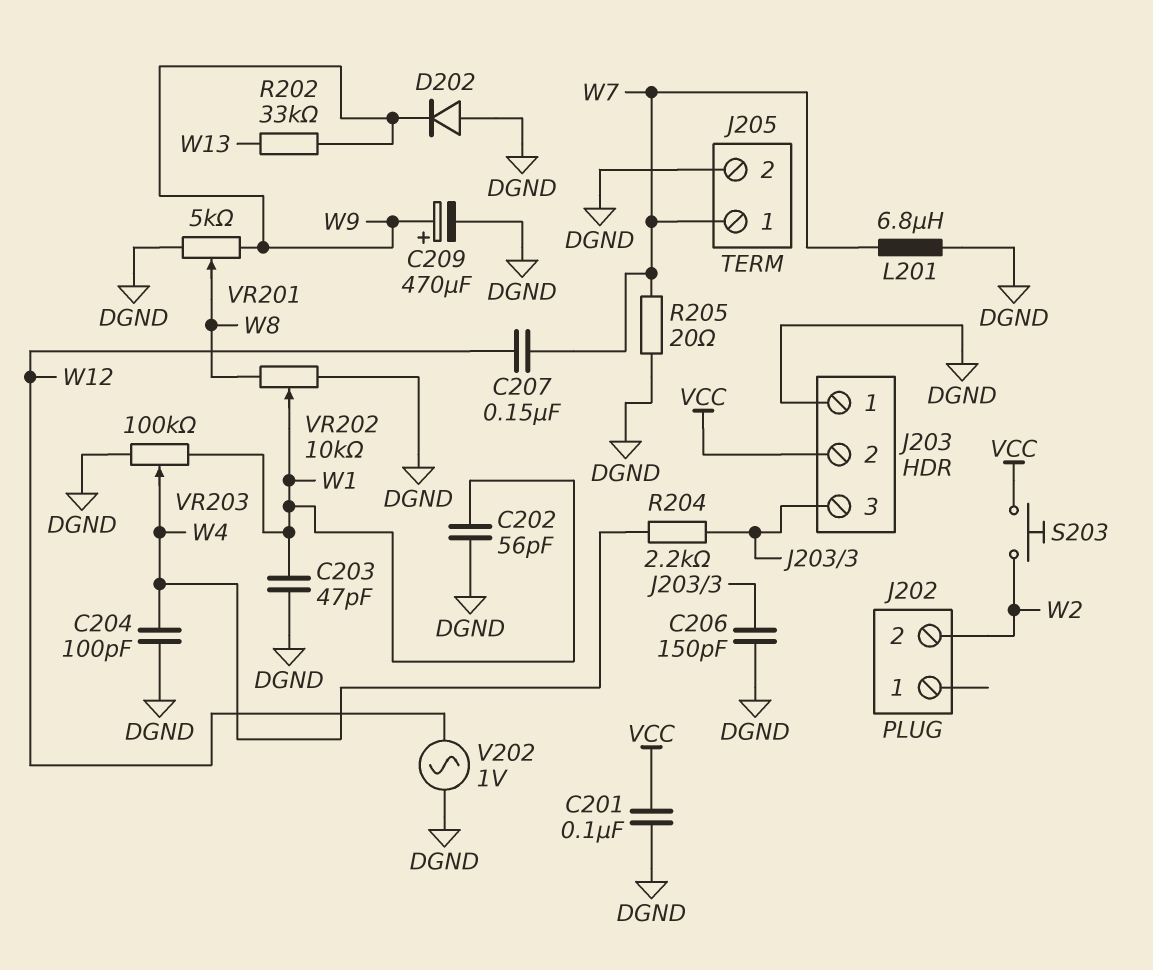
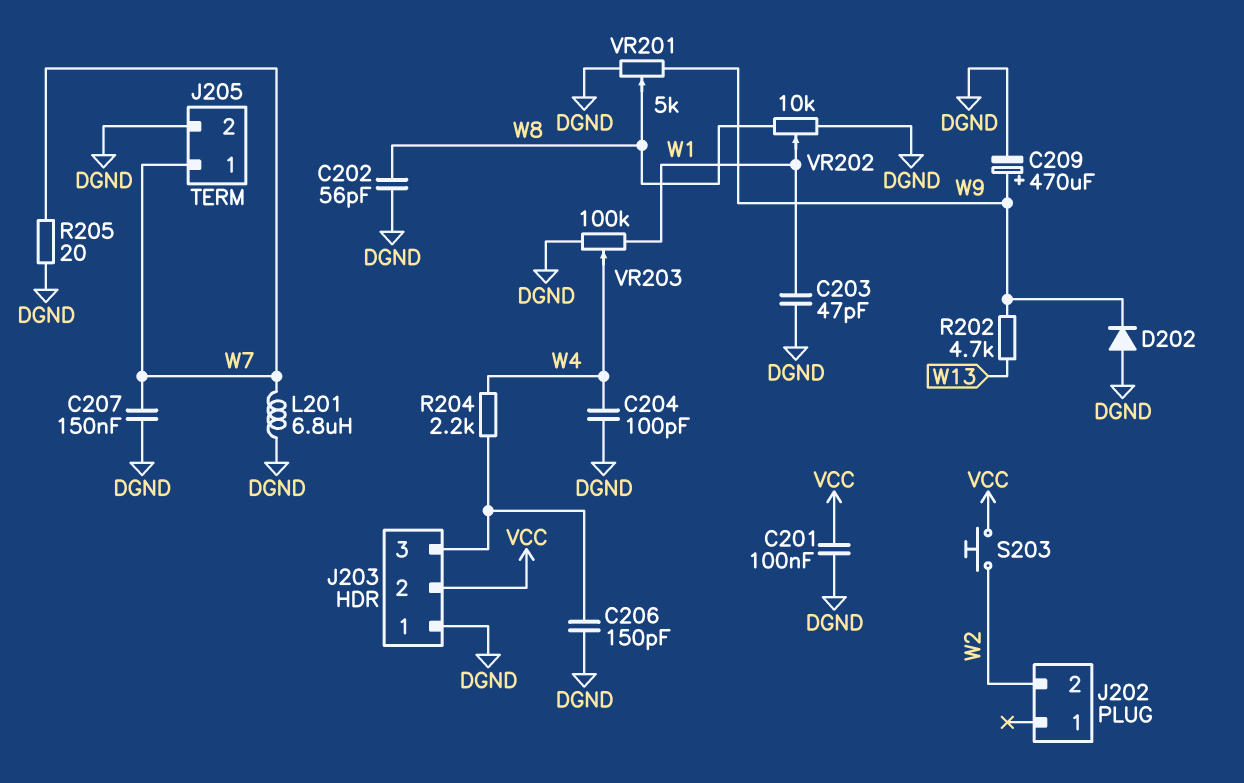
C202: 56pF (DGND, W1) -> 56pF (DGND, W8)
C207: 150nF (W7, W12) -> 150nF (DGND, W7)
R202: 33k (W9, W13) -> 4.7k (W9, W13)
V202: AC 1V (DGND, W12) -> none

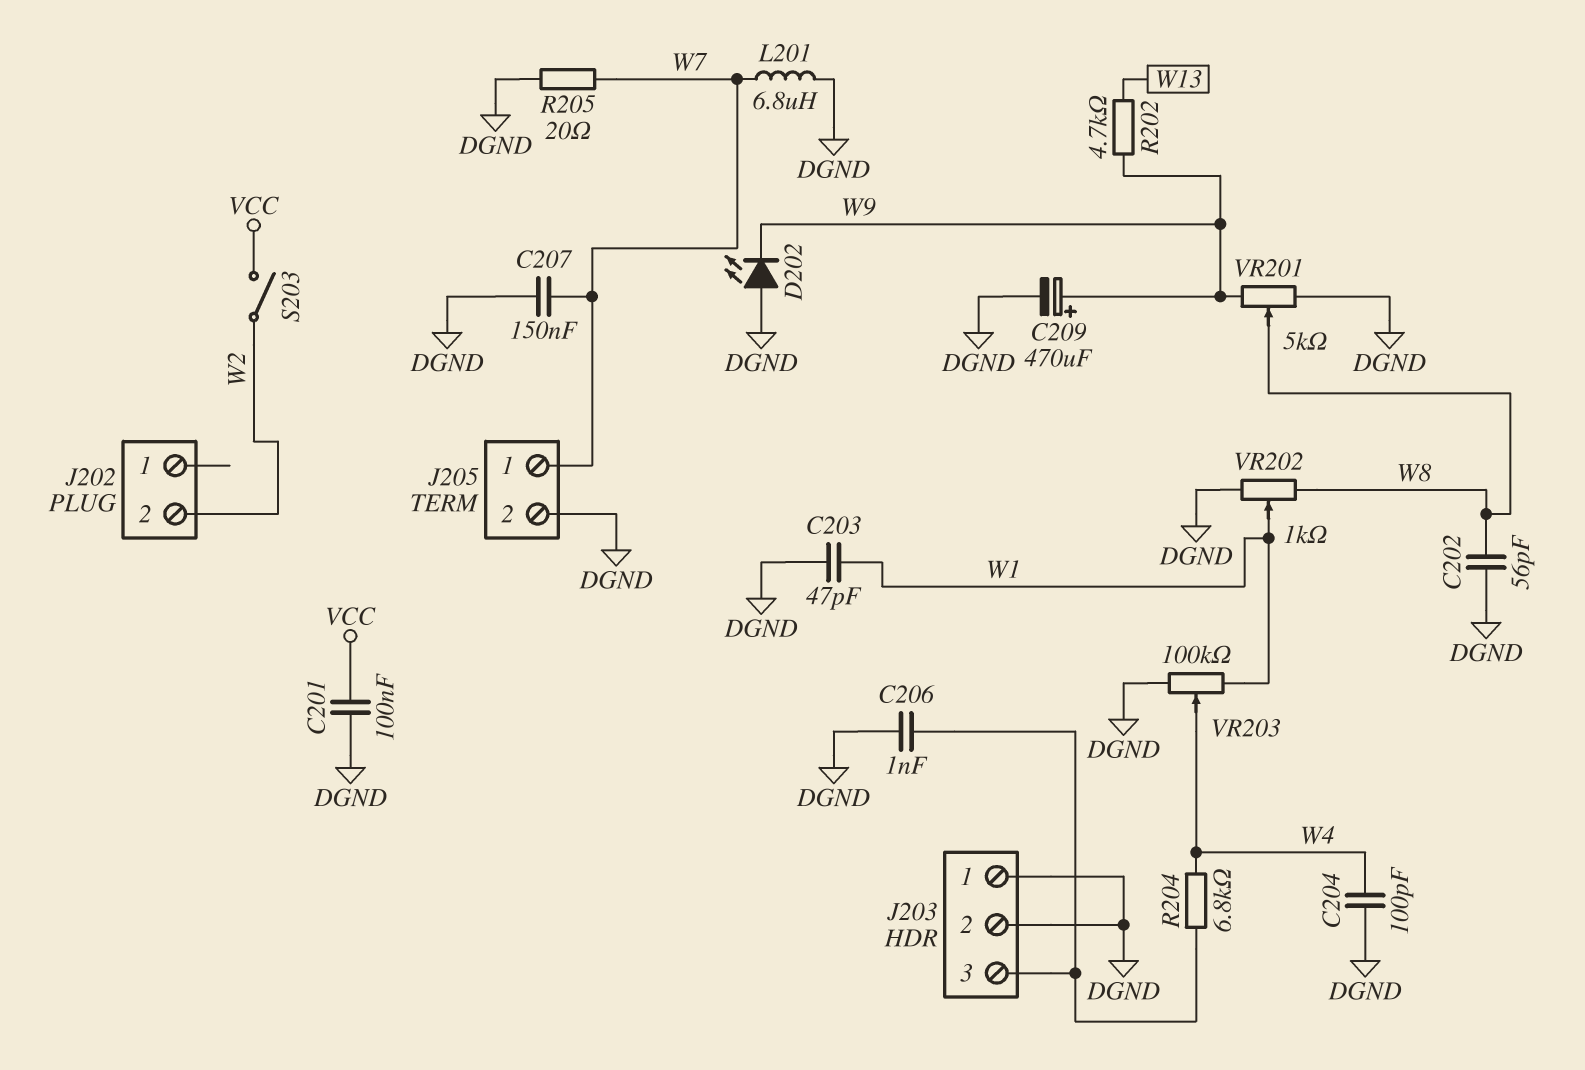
C206: 150pF (DGND, J203/3) -> 1nF (DGND, J203/3)
D202: diode (A DGND, K W9) -> LED (A DGND, K W9)
J203 pin 2: VCC -> DGND
R204: 2.2k (J203/3, W4) -> 6.8k (J203/3, W4)
S203: button (VCC, W2) -> switch (VCC, W2)
VR202: 10k (DGND, W8, wiper W1) -> 1k (DGND, W8, wiper W1)

